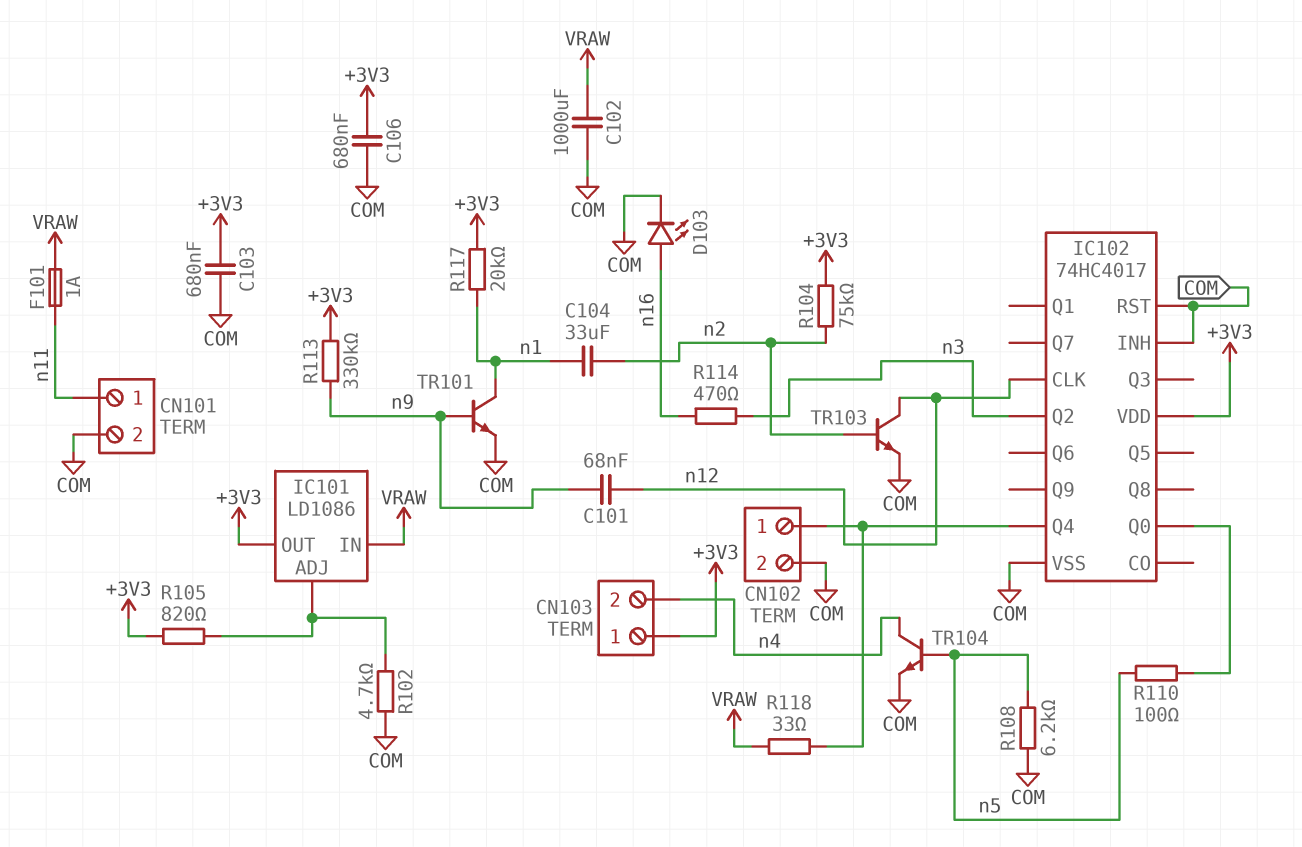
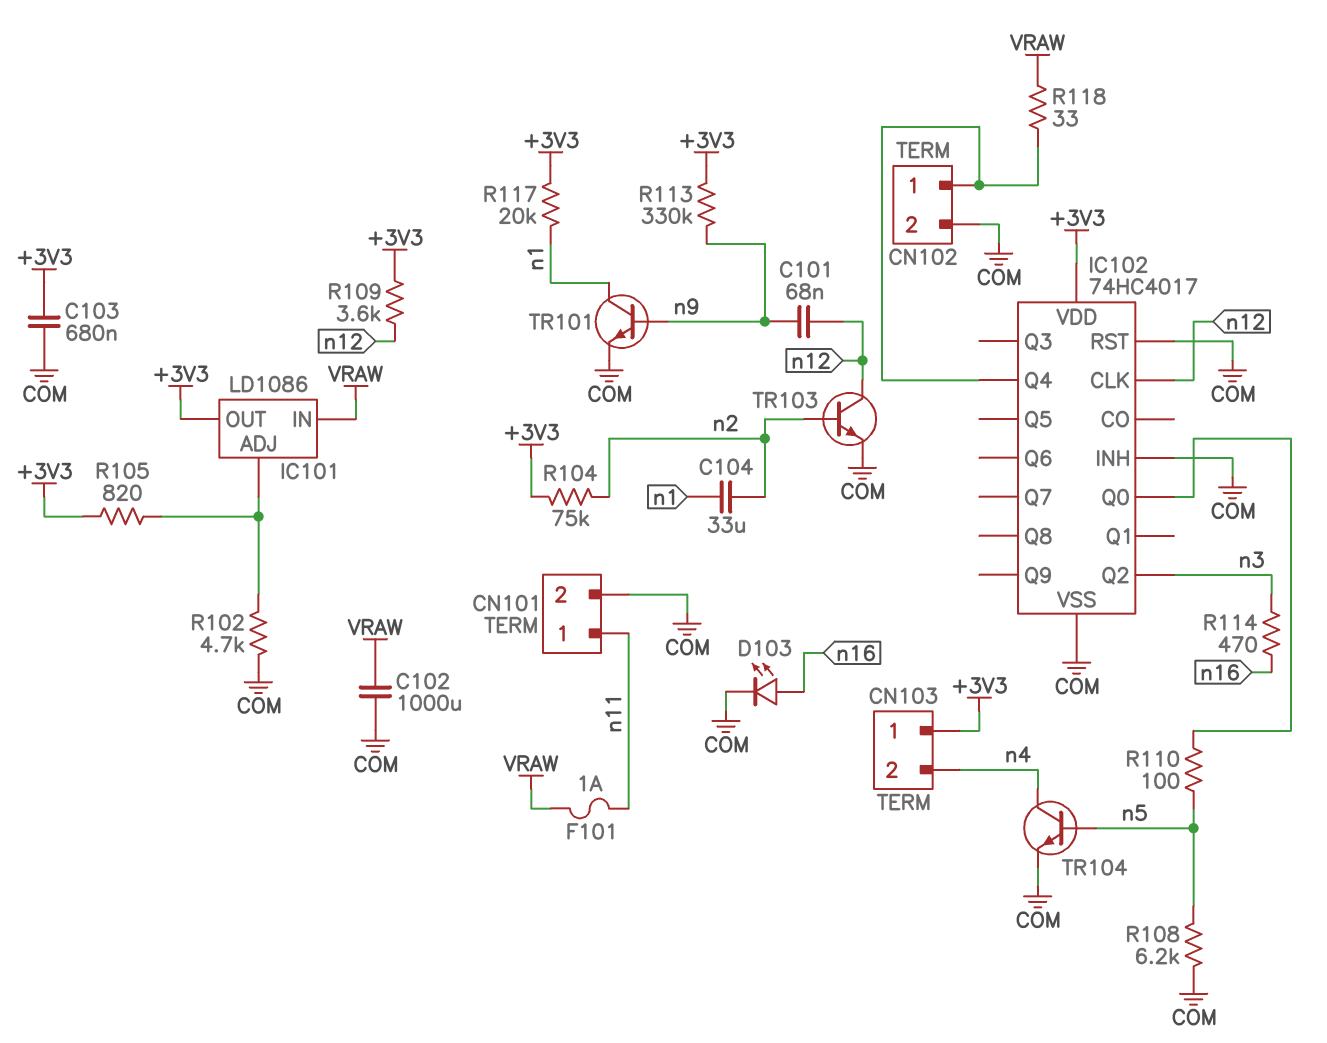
C106: 680nF (+3V3, COM) -> none
R109: none -> 3.6k (+3V3, n12)

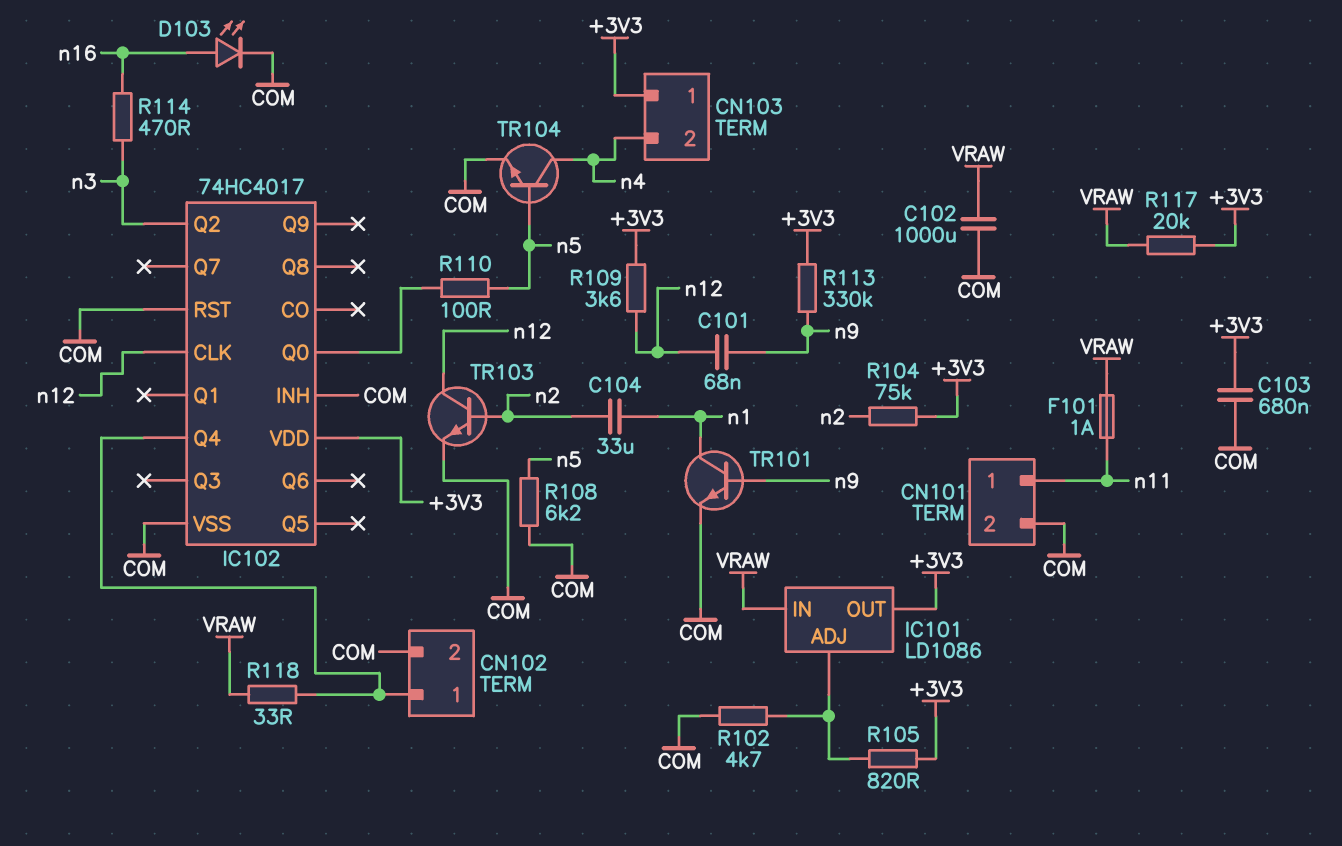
R117: 20k (+3V3, n1) -> 20k (+3V3, VRAW)

